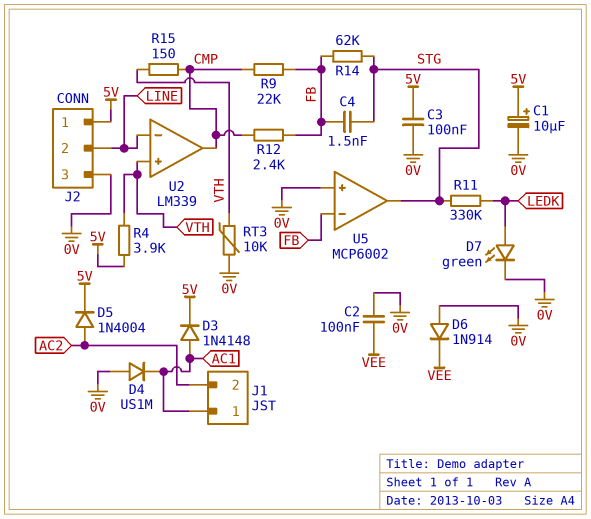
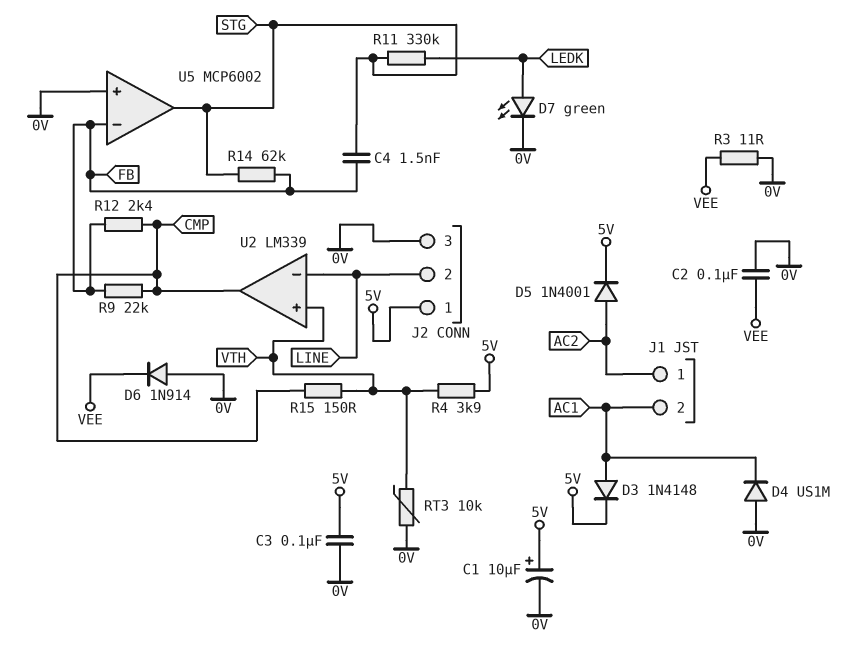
D5: diode 1N4004 (A AC2, K 5V) -> diode 1N4001 (A AC2, K 5V)
J1 pin 1: AC1 -> AC2
J1 pin 2: AC2 -> AC1
R3: none -> 11 (0V, VEE)

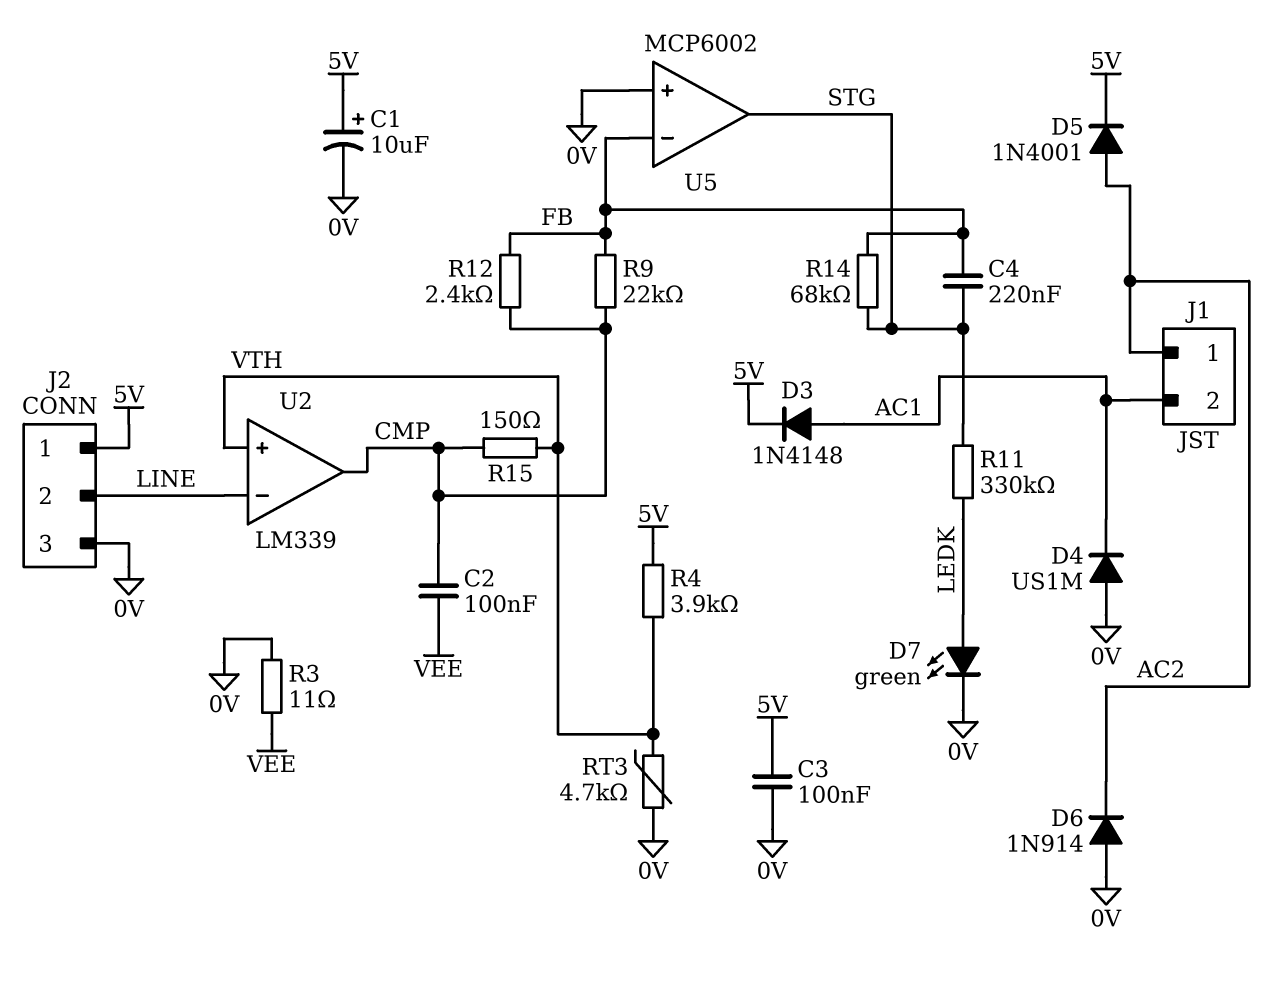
C2: 100nF (0V, VEE) -> 100nF (CMP, VEE)
C4: 1.5nF (FB, STG) -> 220nF (FB, STG)
D6: diode 1N914 (A 0V, K VEE) -> diode 1N914 (A 0V, K AC2)
R14: 62k (FB, STG) -> 68k (FB, STG)
RT3: 10k (0V, VTH) -> 4.7k (0V, VTH)

